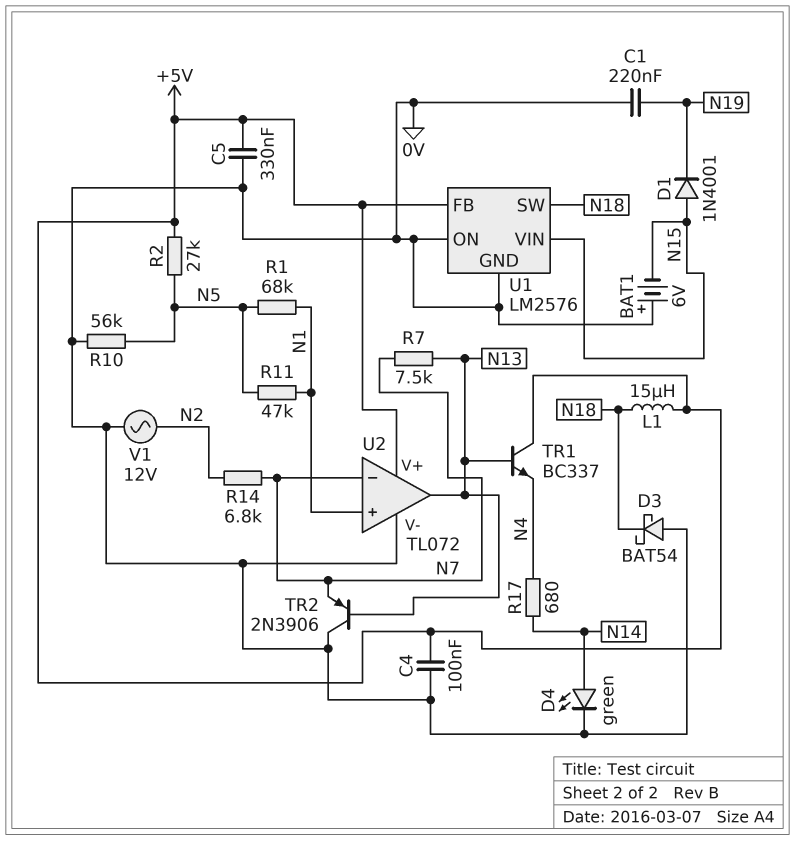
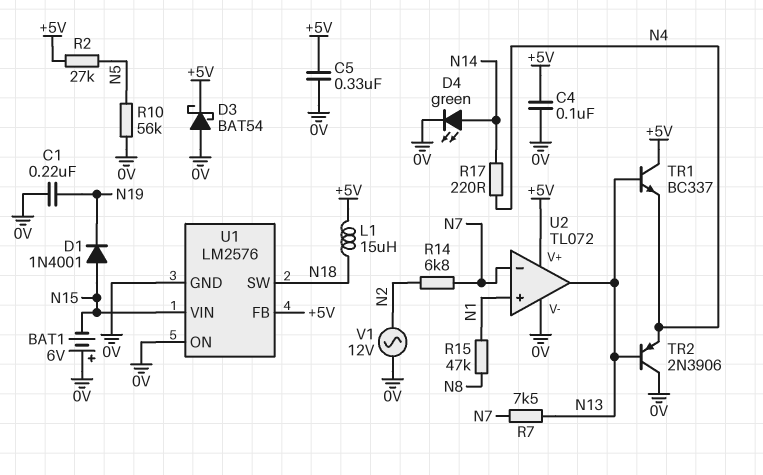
D3: schottky BAT54 (A 0V, K N18) -> schottky BAT54 (A 0V, K +5V)
R1: 68k (N1, N5) -> none
R11: 47k (N1, N5) -> none
R15: none -> 47k (N1, N8)
R17: 680 (N4, N14) -> 220 (N4, N14)
TR2: PNP 2N3906 (B N13, C 0V, E N7) -> PNP 2N3906 (B N13, C 0V, E N4)

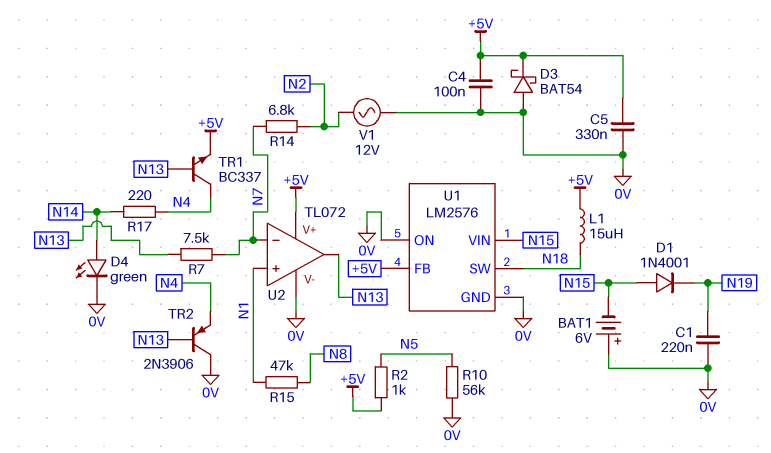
R2: 27k (+5V, N5) -> 1k (+5V, N5)
TR1: NPN BC337 (B N13, C +5V, E N4) -> NPN BC337 (B N13, C N4, E +5V)

